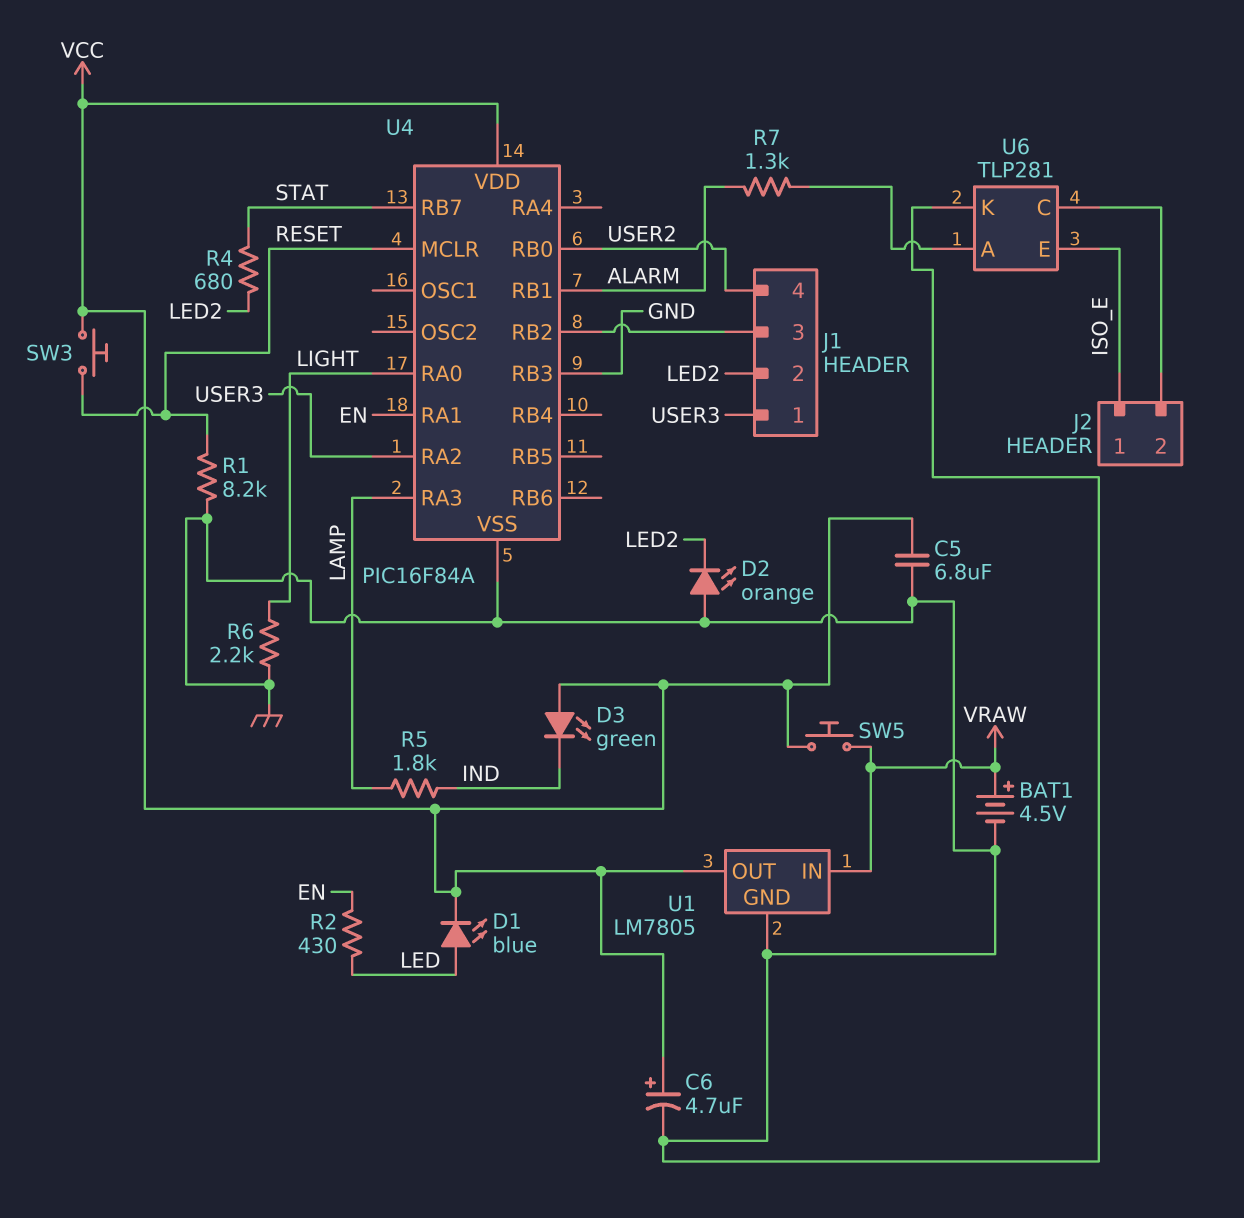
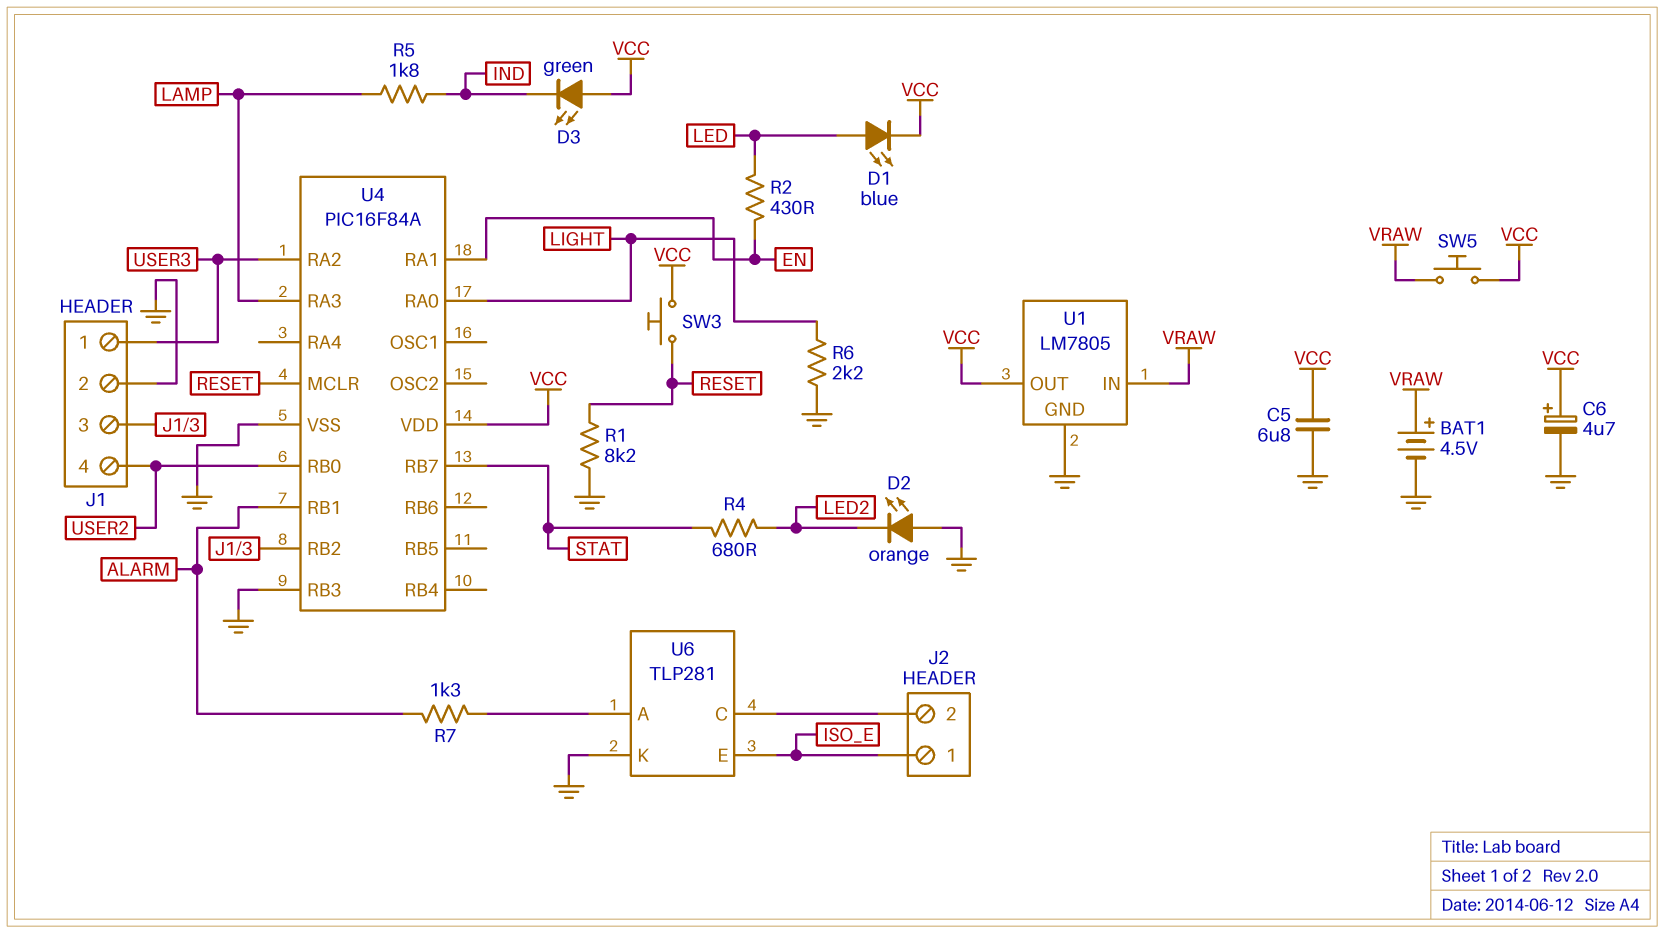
J1 pin 2: LED2 -> GND

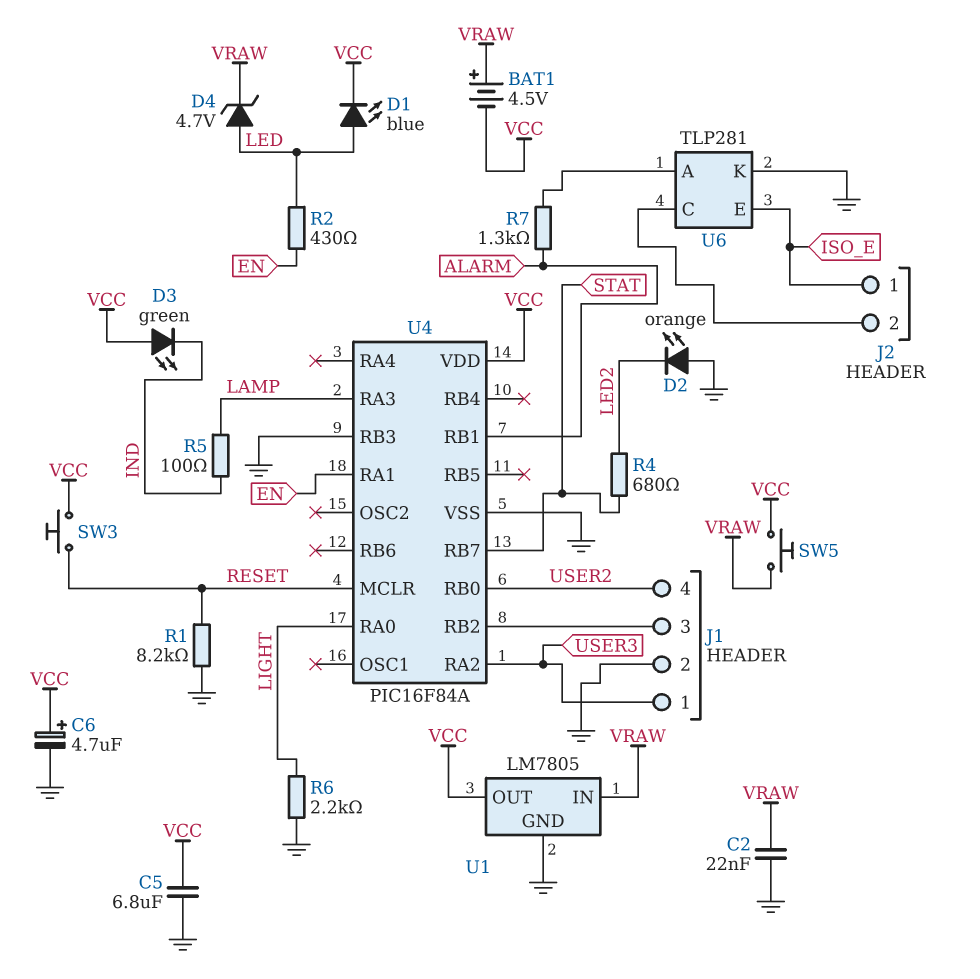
BAT1: 4.5V (plus VRAW, minus GND) -> 4.5V (plus VRAW, minus VCC)
C2: none -> 22nF (GND, VRAW)
D4: none -> zener 4.7V (A LED, K VRAW)
R5: 1.8k (IND, LAMP) -> 100 (IND, LAMP)

